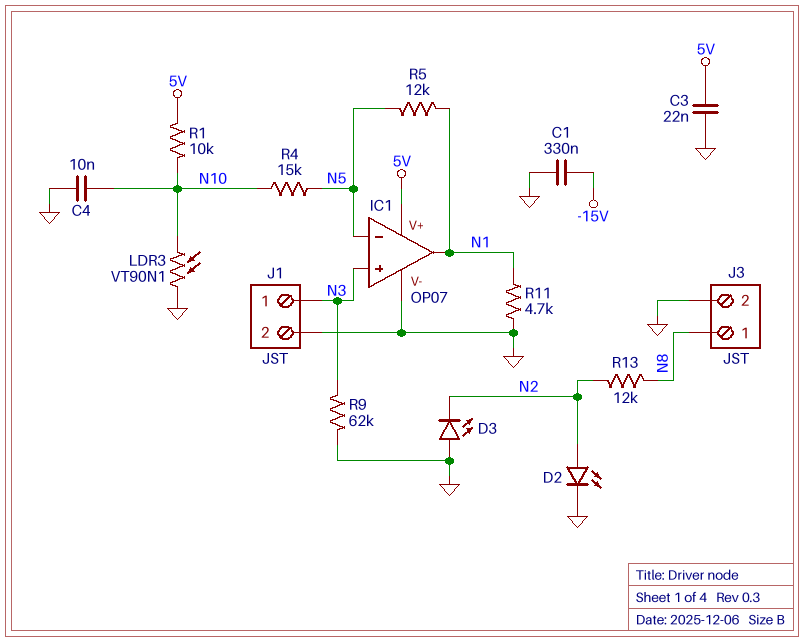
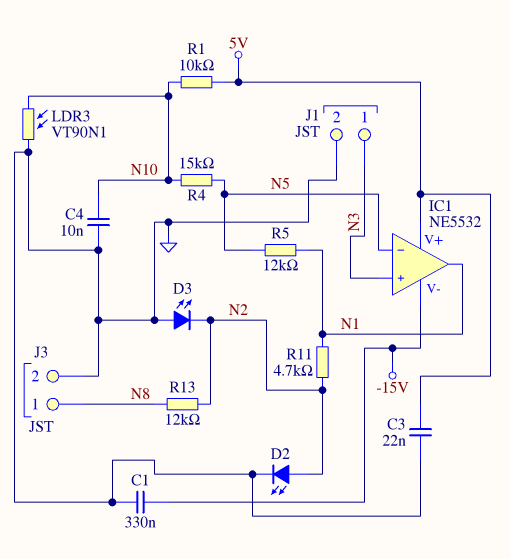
IC1: OP07 -> NE5532
IC1 pin V-: GND -> -15V
R9: 62k (GND, N3) -> none
R11: 4.7k (GND, N1) -> 4.7k (N1, N2)

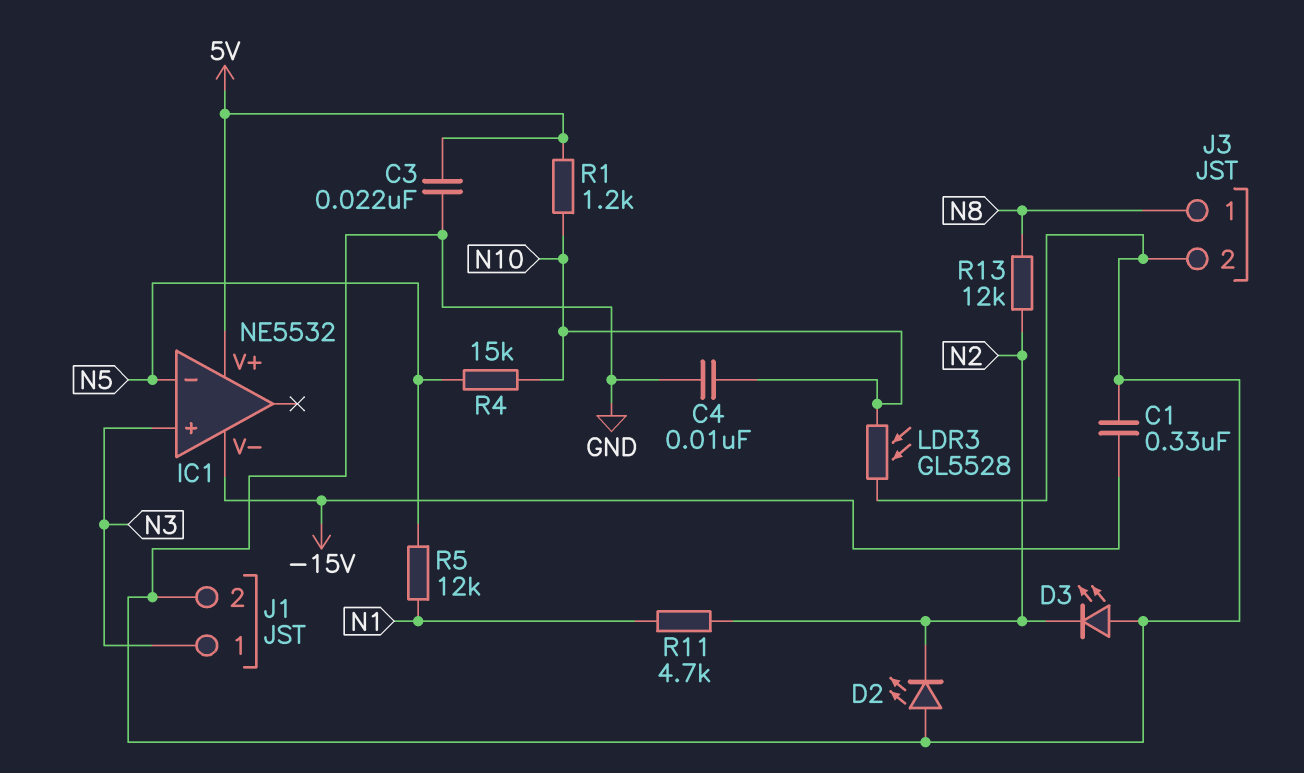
D2: LED (A N2, K GND) -> LED (A GND, K N2)
IC1 pin out: N1 -> none
LDR3: VT90N1 (GND, N10) -> GL5528 (GND, N10)
R1: 10k (5V, N10) -> 1.2k (5V, N10)

